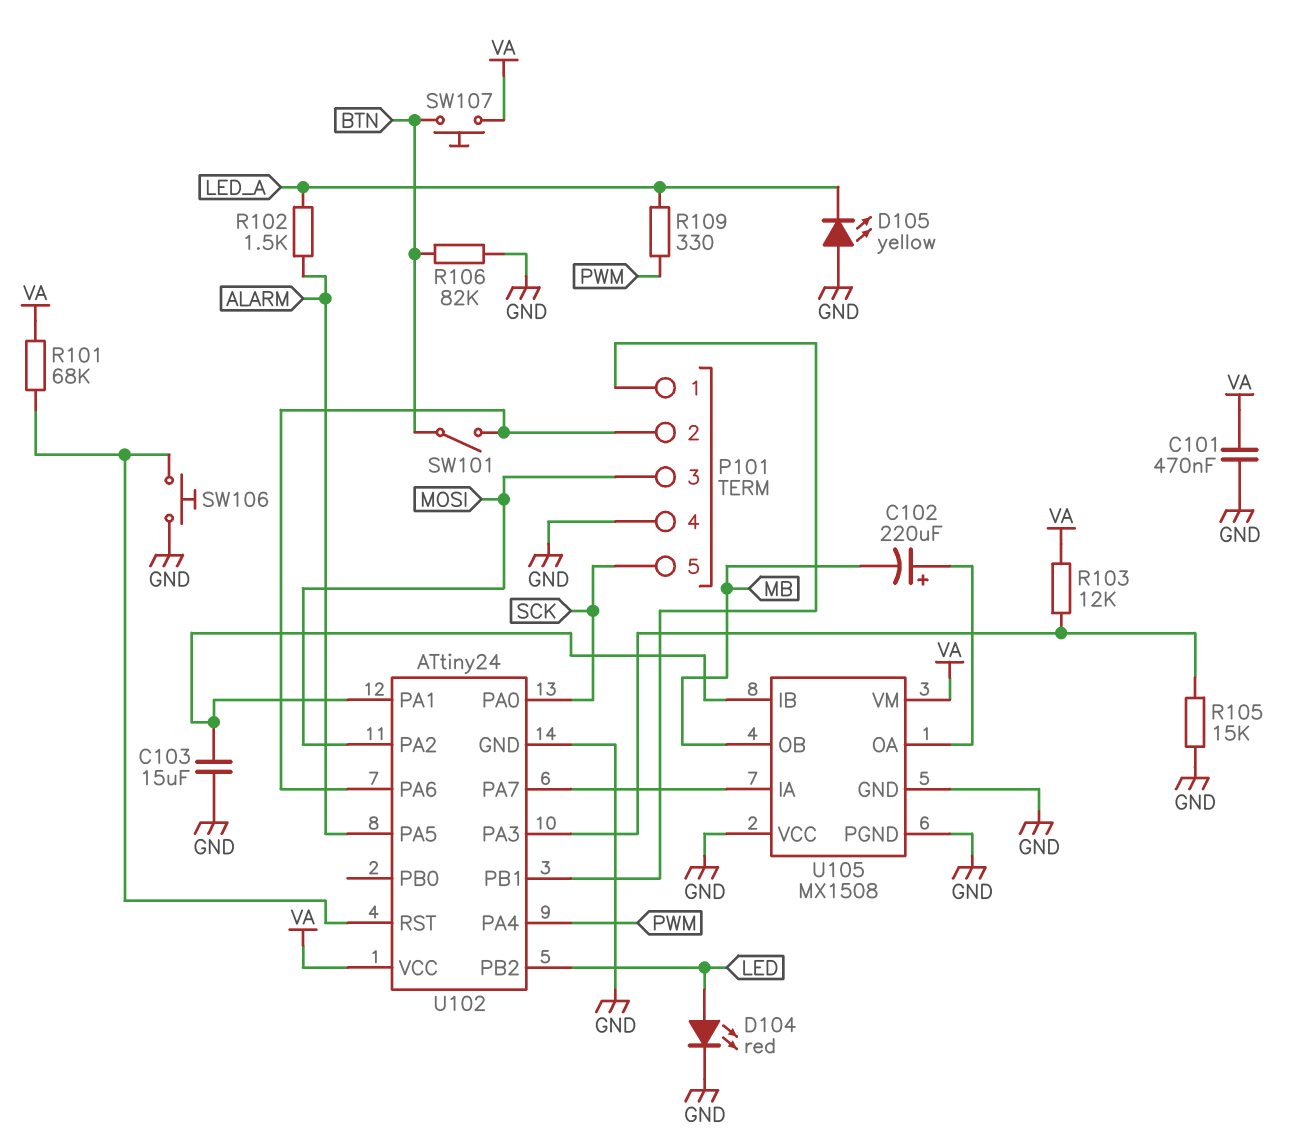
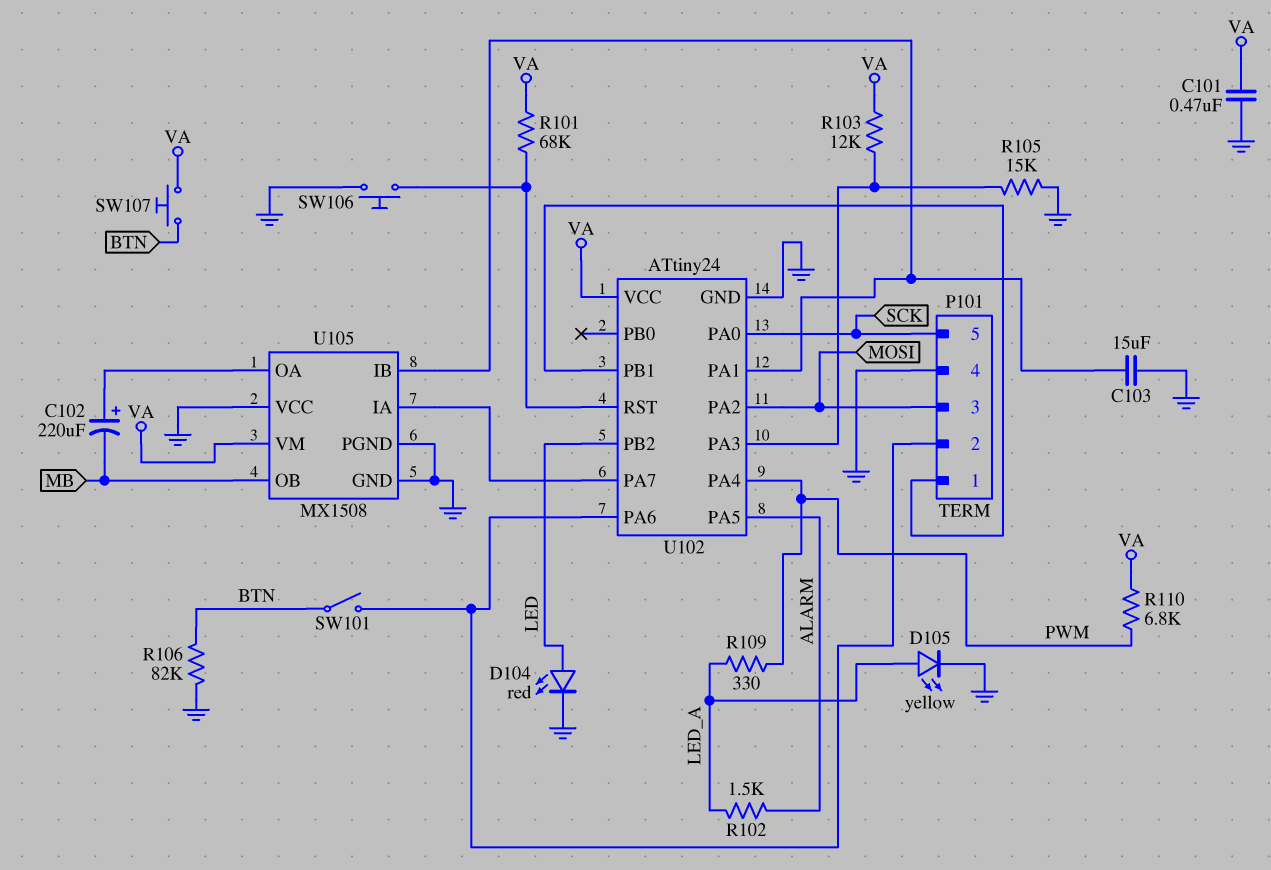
D105: LED yellow (A GND, K LED_A) -> LED yellow (A LED_A, K GND)
R110: none -> 6.8k (PWM, VA)

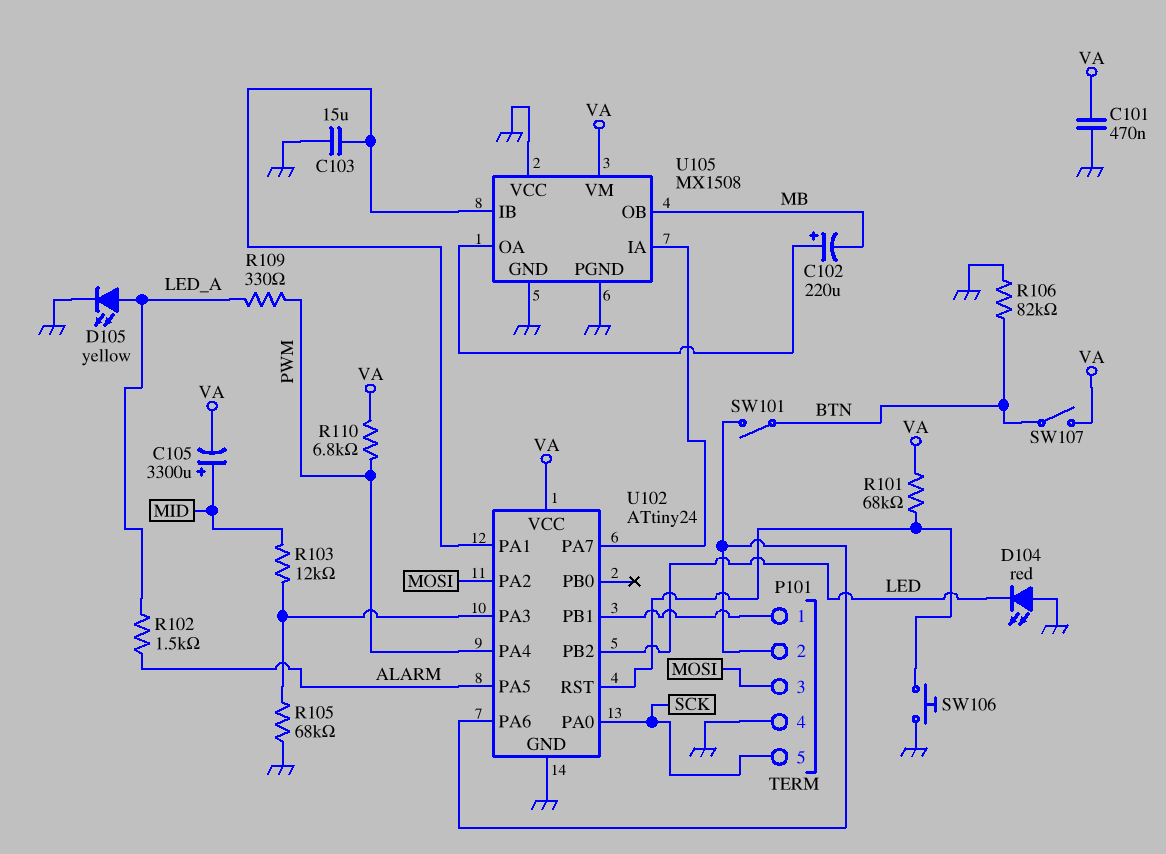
C105: none -> 3300uF (plus MID, minus VA)
D104: LED red (A LED, K GND) -> LED red (A GND, K LED)
R103: 12k (U102/PA3, VA) -> 12k (MID, U102/PA3)
R105: 15k (GND, U102/PA3) -> 68k (GND, U102/PA3)
SW107: button (BTN, VA) -> switch (BTN, VA)

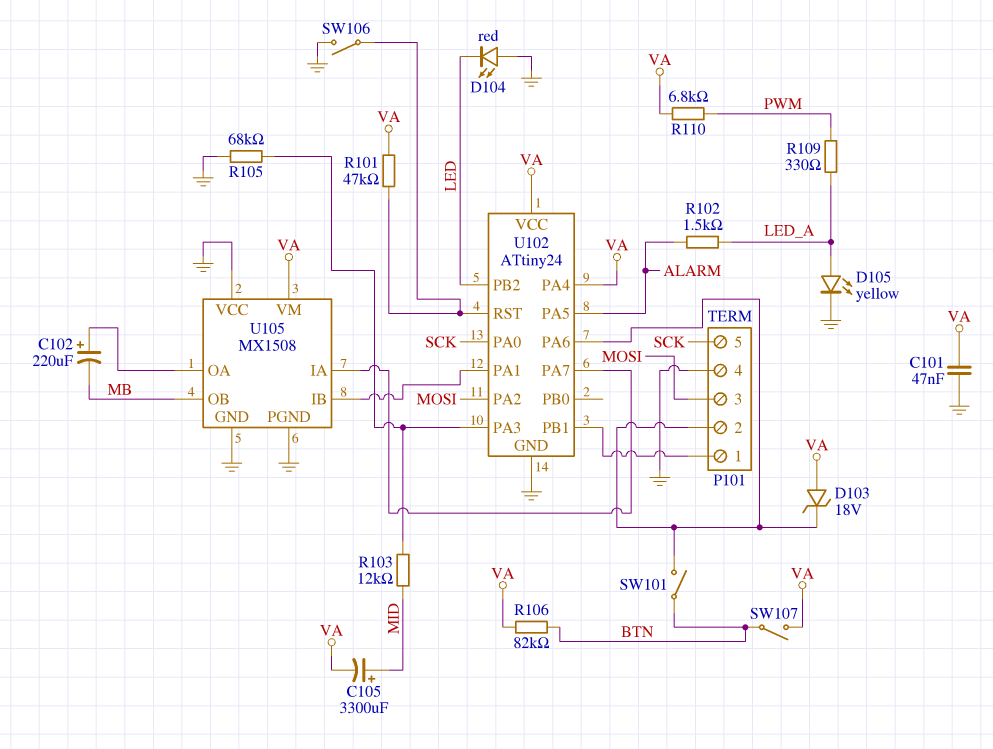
C101: 470nF (GND, VA) -> 47nF (GND, VA)
C103: 15uF (GND, U102/PA1) -> none
D103: none -> zener 18V (A VA, K P101/2)
R101: 68k (U102/RST, VA) -> 47k (U102/RST, VA)
R106: 82k (BTN, GND) -> 82k (BTN, VA)
SW106: button (GND, U102/RST) -> switch (GND, U102/RST)
U102 pin PA4: PWM -> VA

